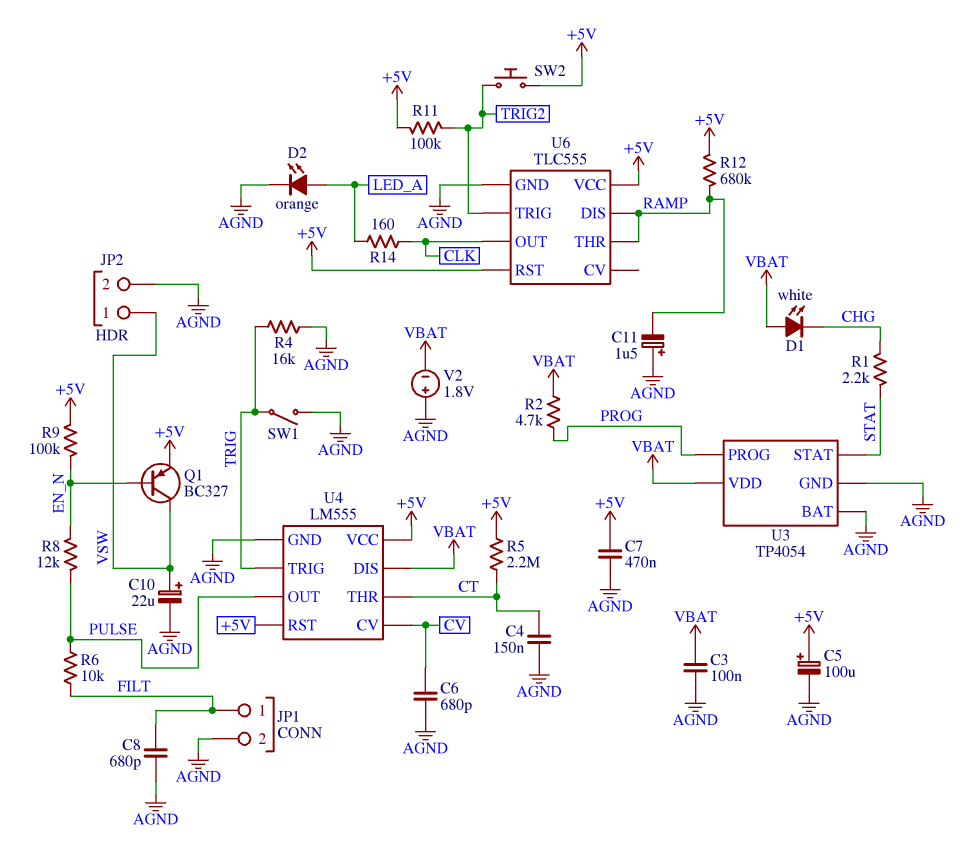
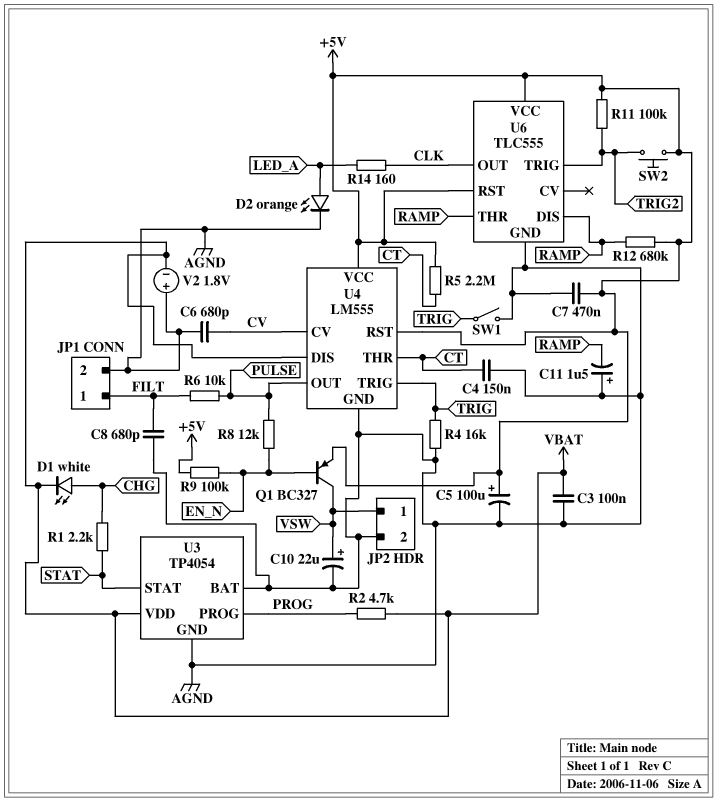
D1: LED white (A VBAT, K CHG) -> LED white (A CHG, K VBAT)

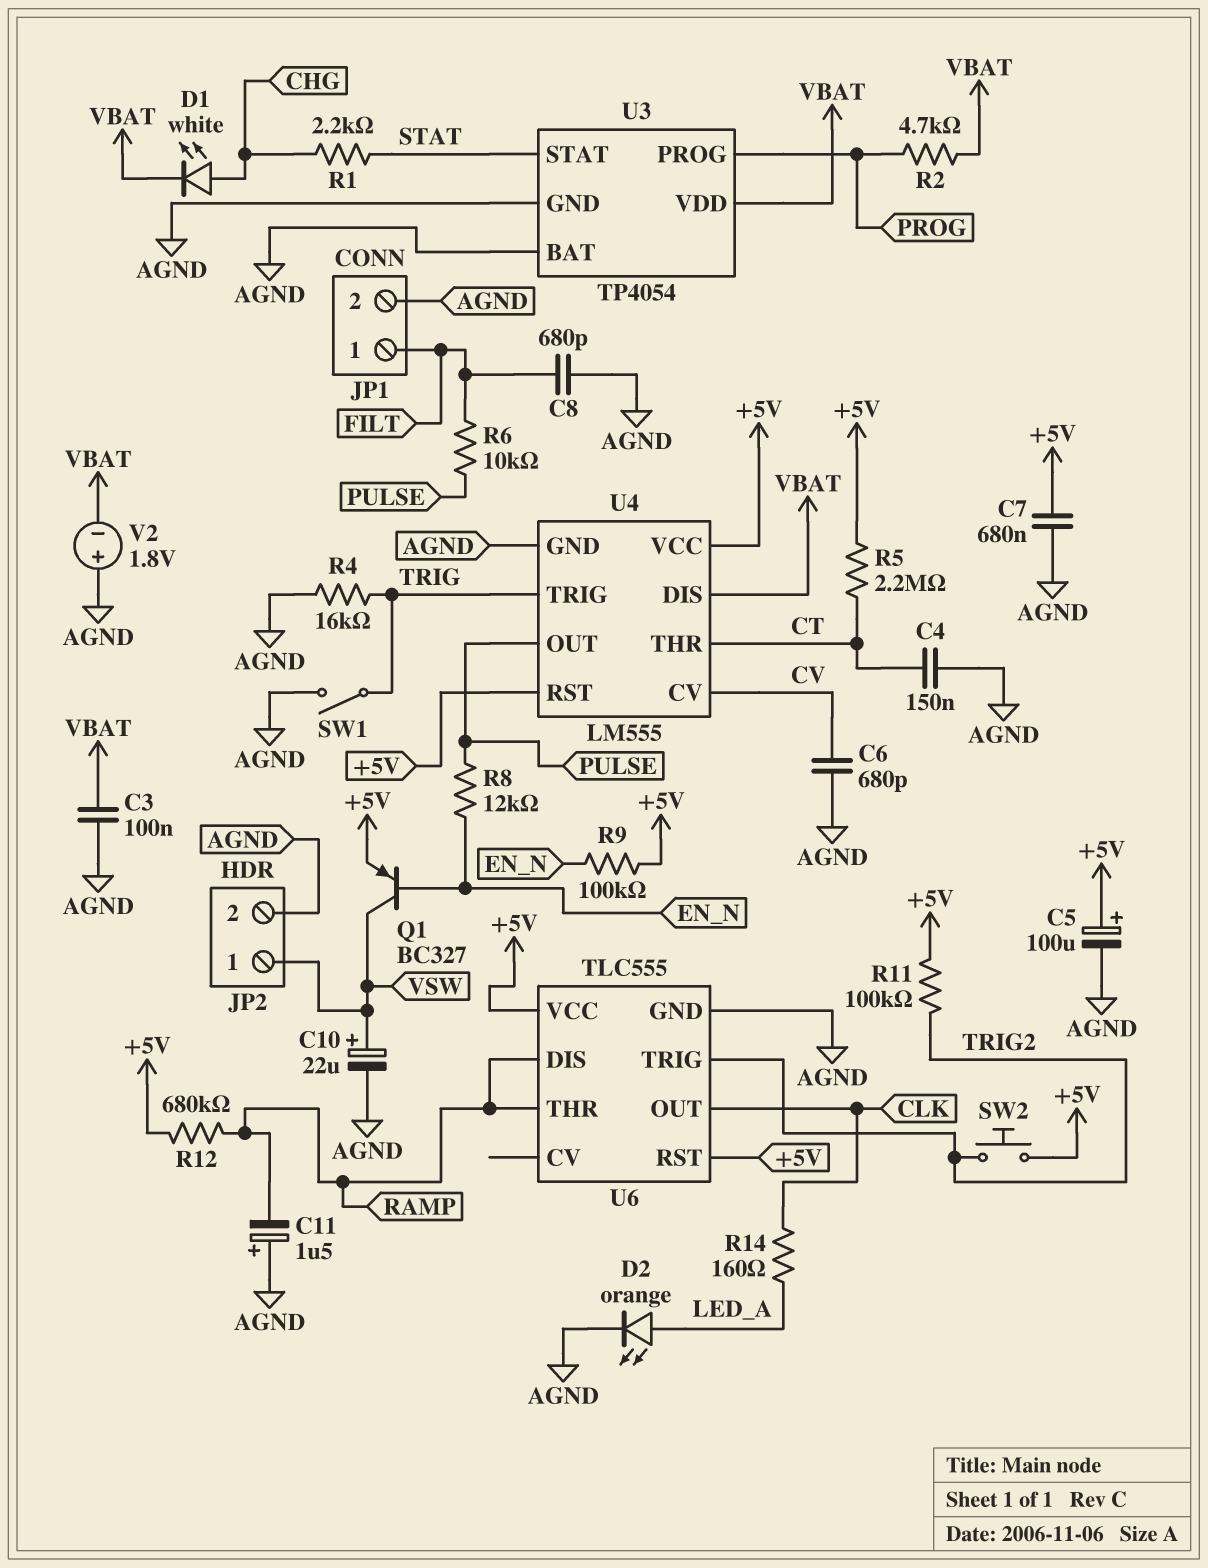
C7: 470nF (+5V, AGND) -> 680nF (+5V, AGND)

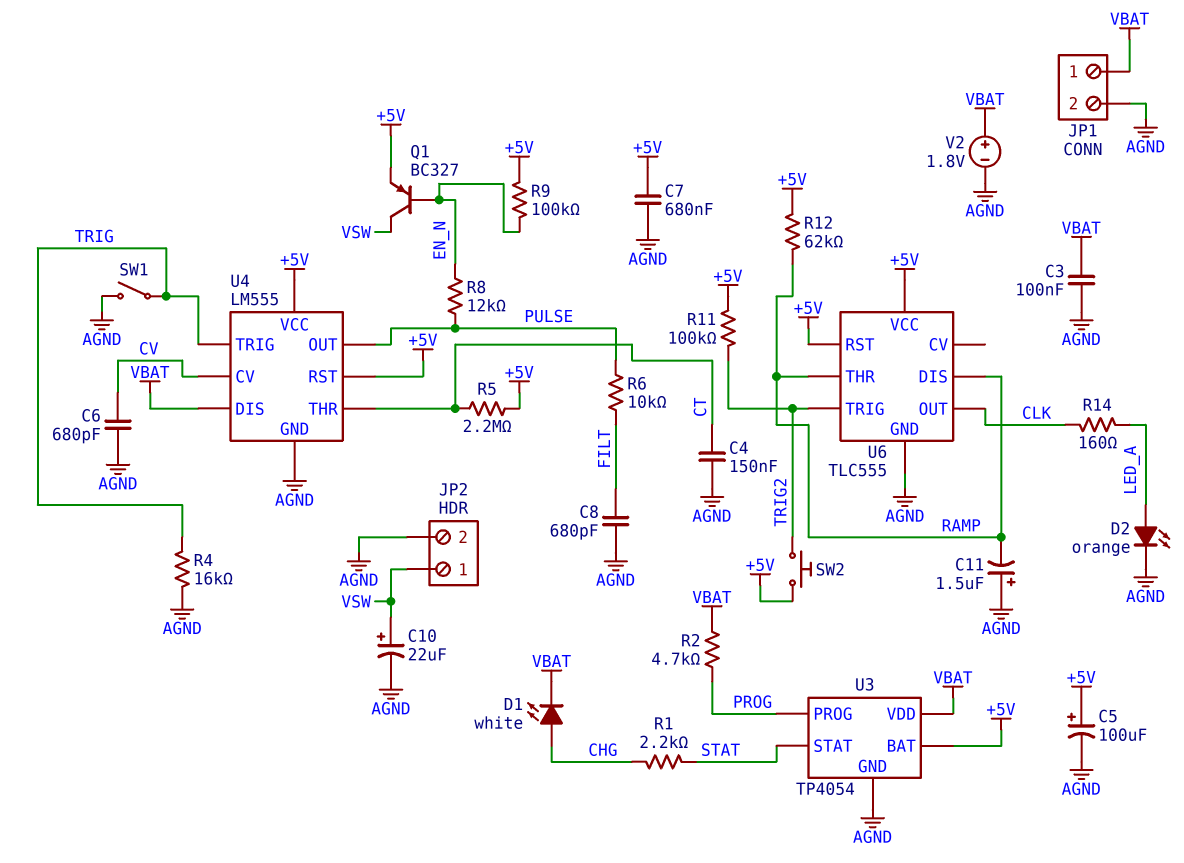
JP1 pin 1: FILT -> VBAT
R12: 680k (+5V, RAMP) -> 62k (+5V, RAMP)
U3 pin BAT: AGND -> +5V
V2: 1.8V (plus AGND, minus VBAT) -> 1.8V (plus VBAT, minus AGND)

